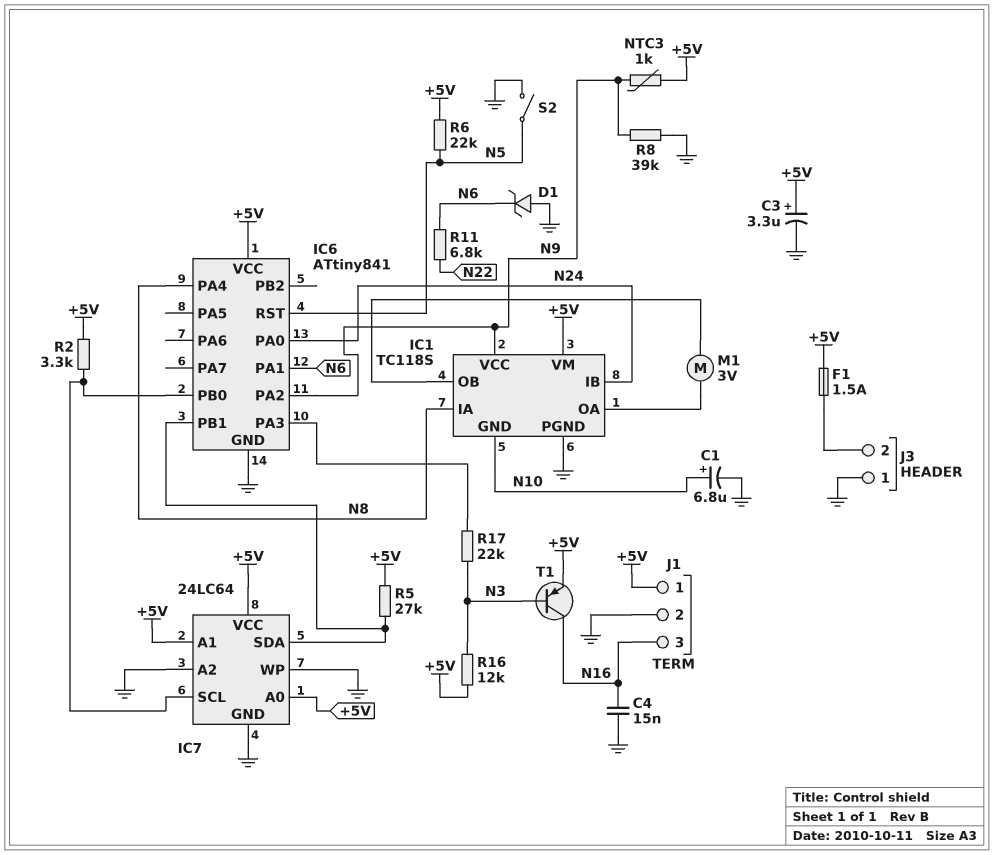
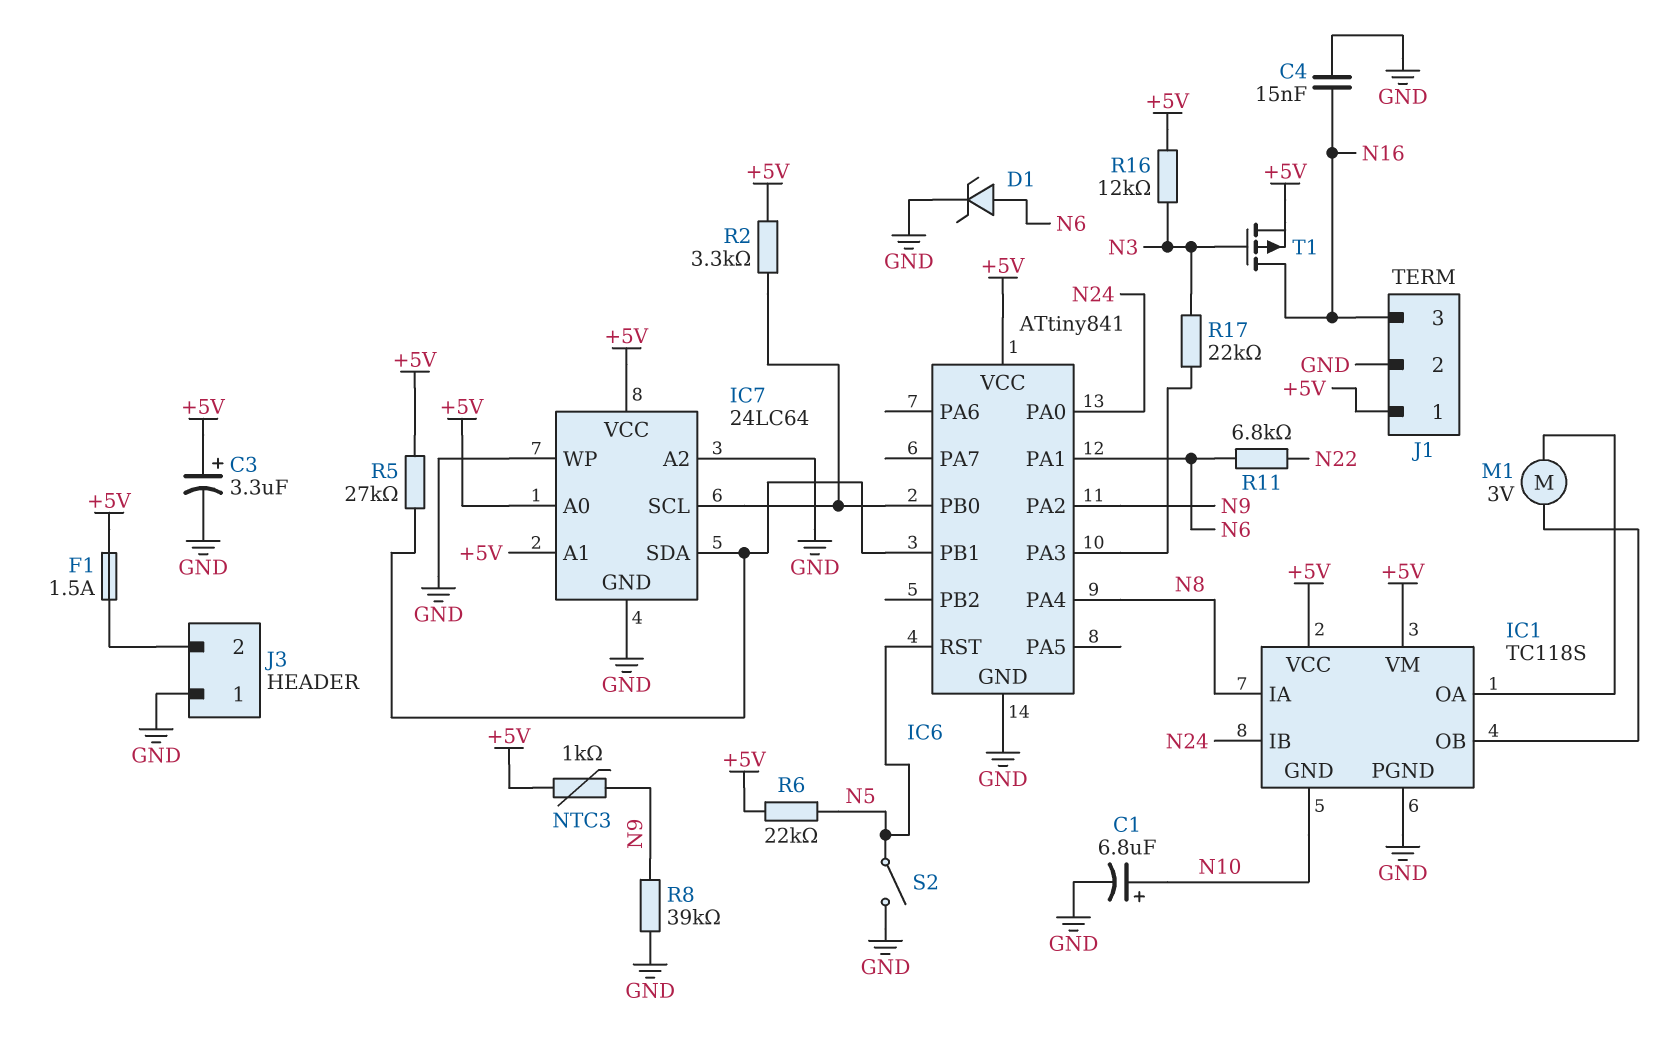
D1: zener (A GND, K N6) -> zener (A N6, K GND)
IC1 pin VCC: N9 -> +5V
T1: PNP (B N3, C N16, E +5V) -> PMOS (G N3, D N16, S +5V)

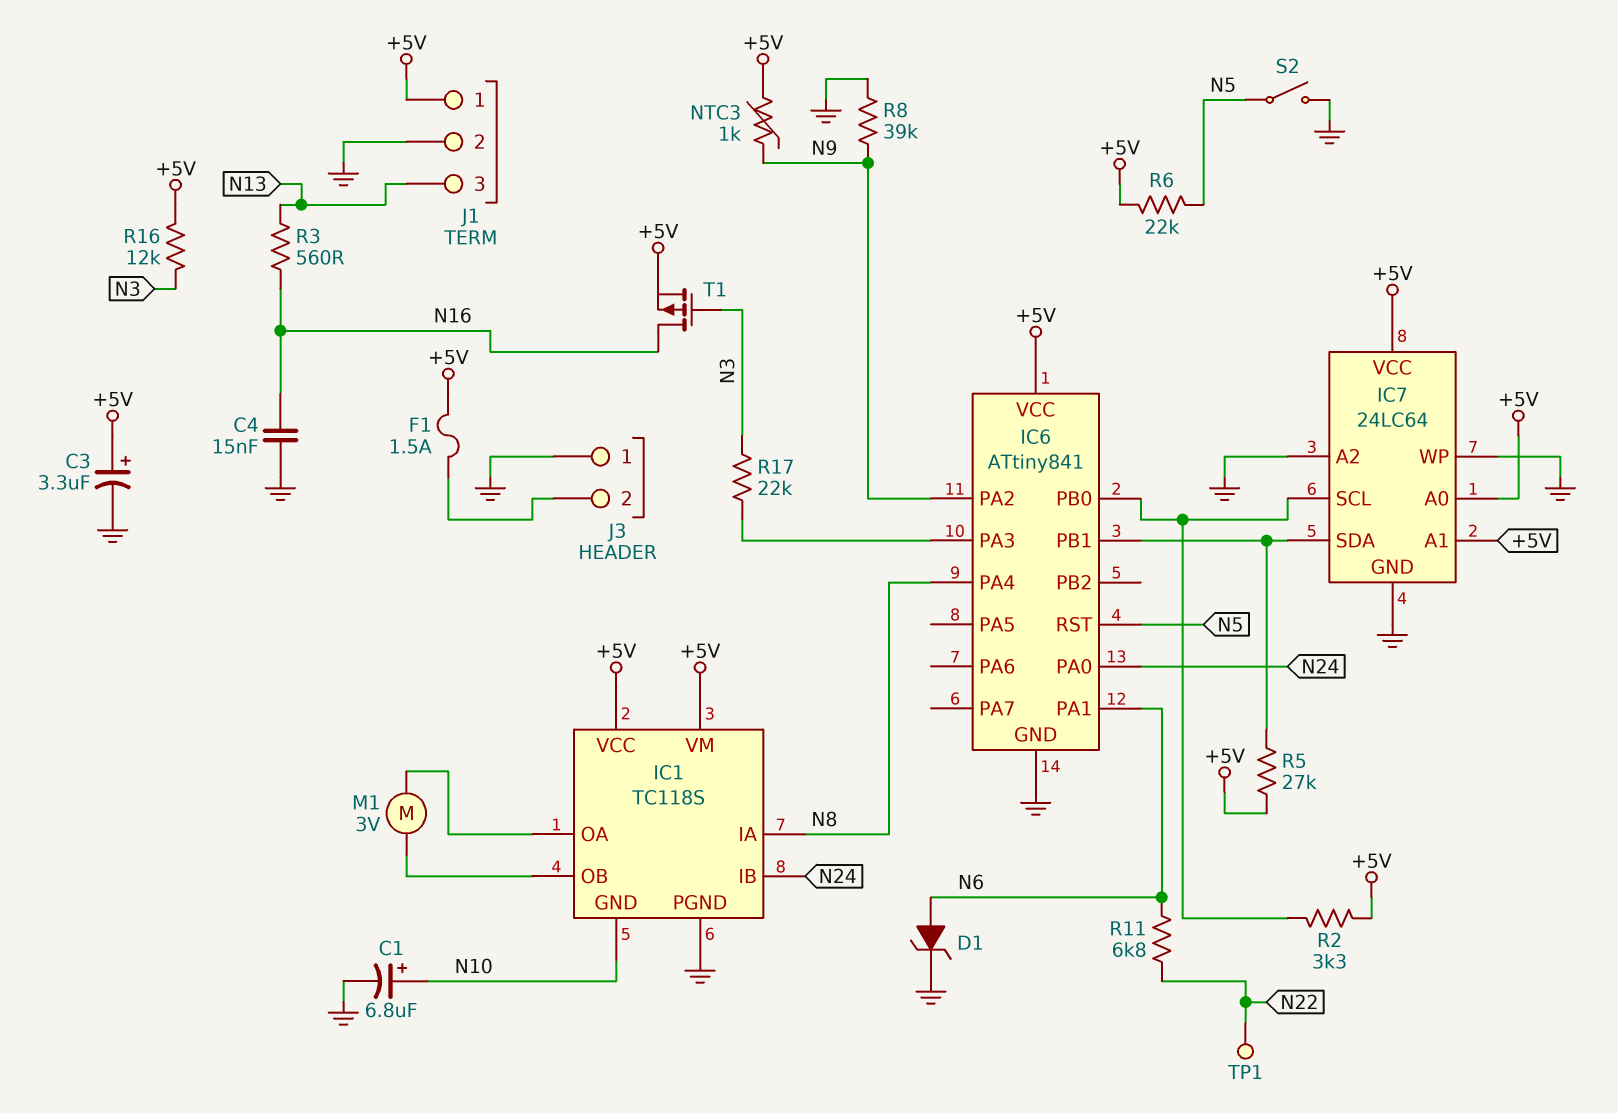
J1 pin 3: N16 -> N13
R3: none -> 560 (N13, N16)
TP1: none -> test point (N22)

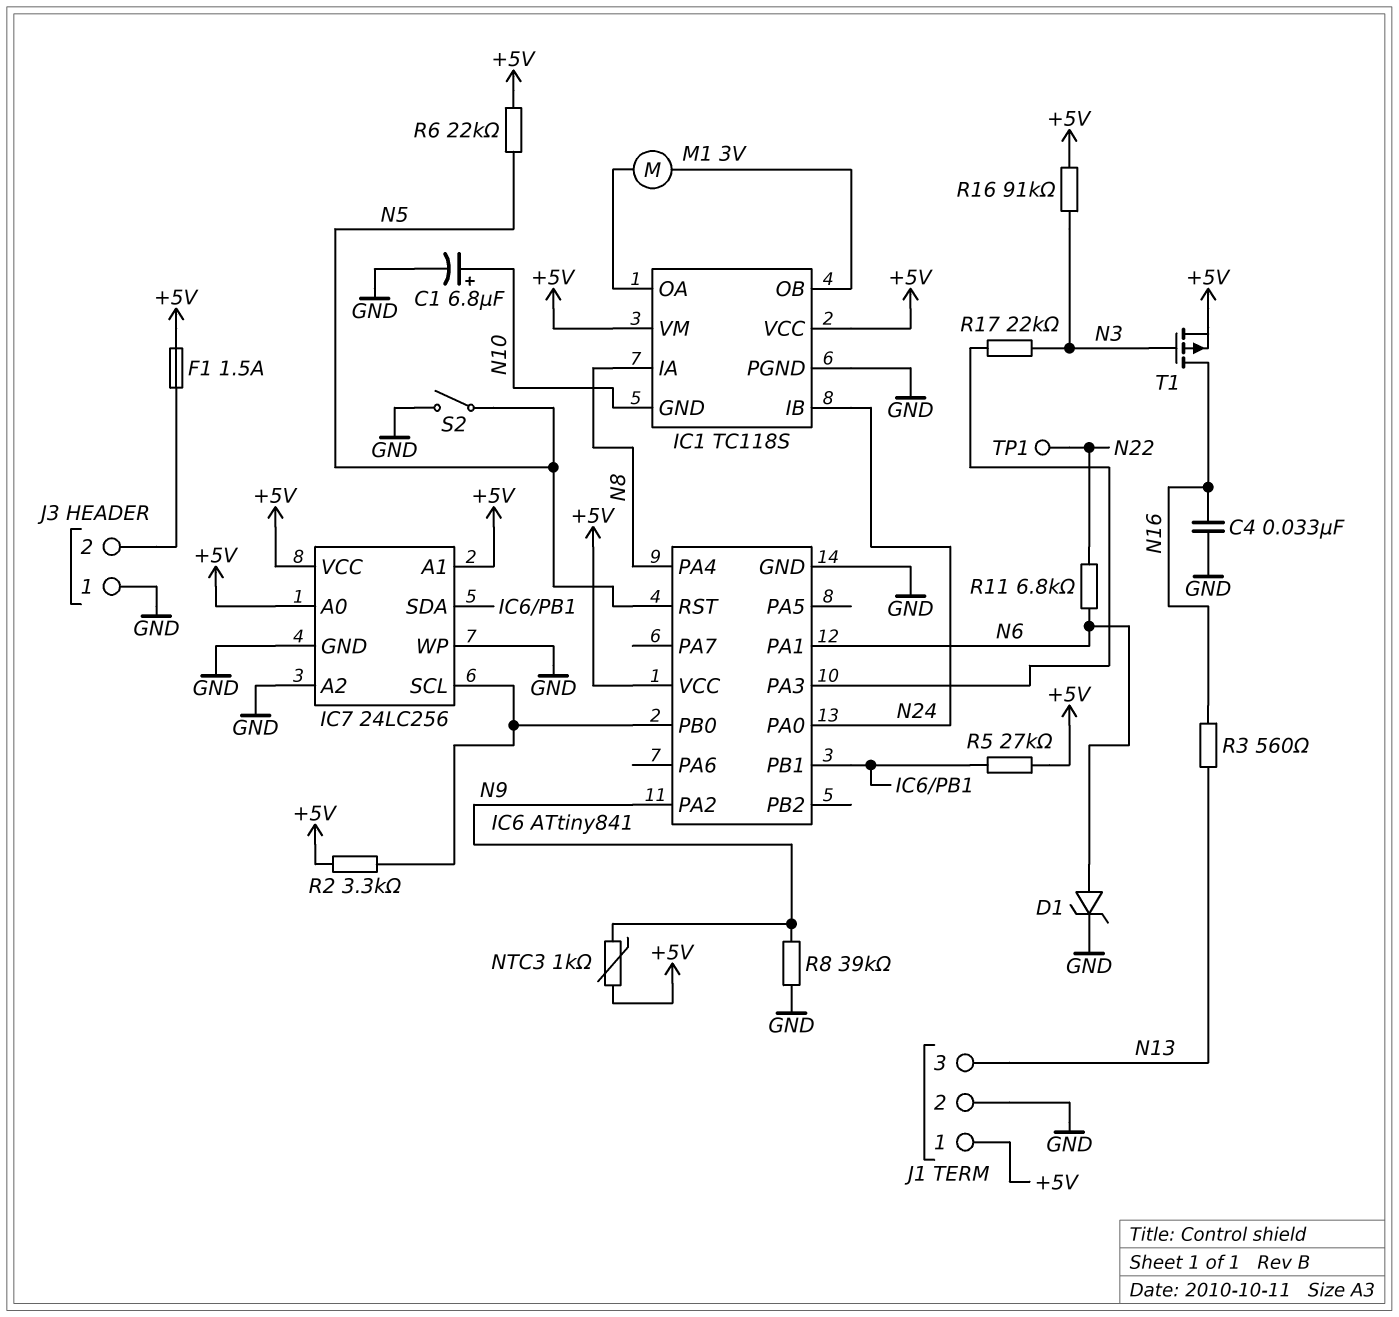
C3: 3.3uF (plus +5V, minus GND) -> none
C4: 15nF (GND, N16) -> 33nF (GND, N16)
IC7: 24LC64 -> 24LC256
R16: 12k (+5V, N3) -> 91k (+5V, N3)

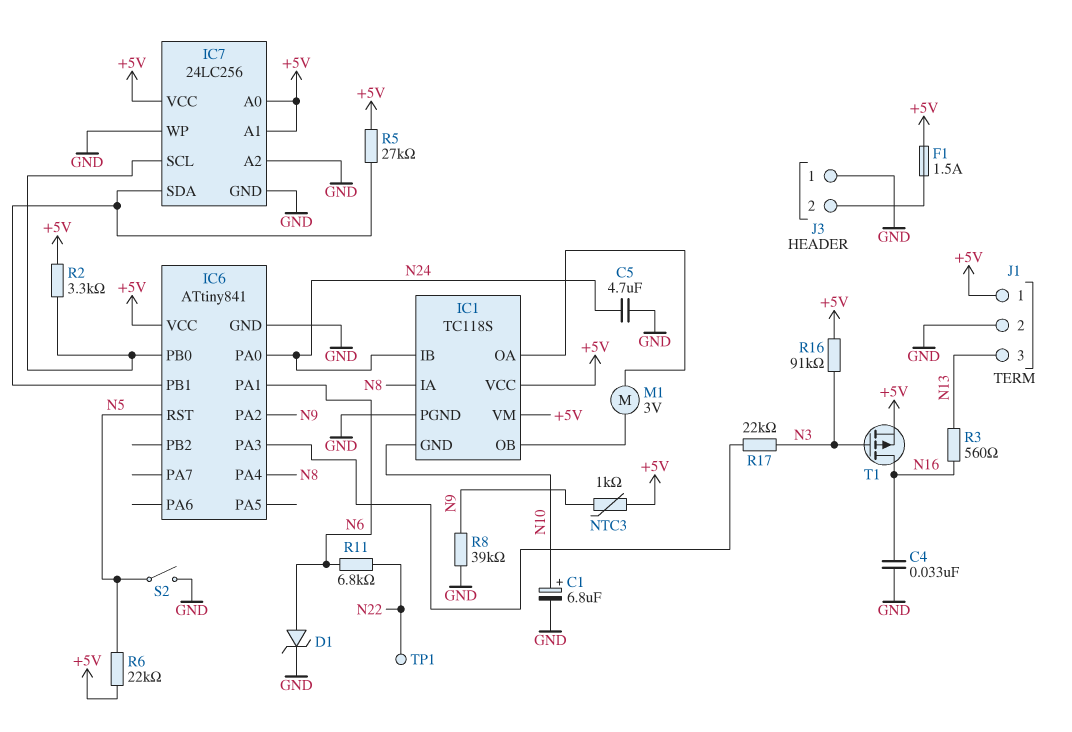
C5: none -> 4.7uF (GND, N24)

